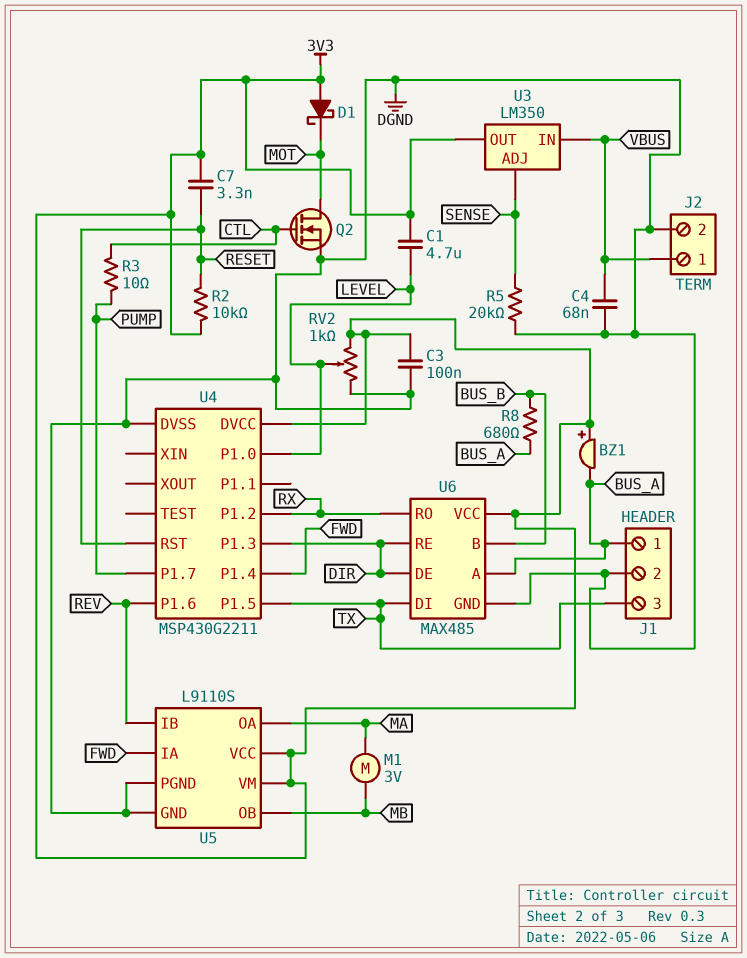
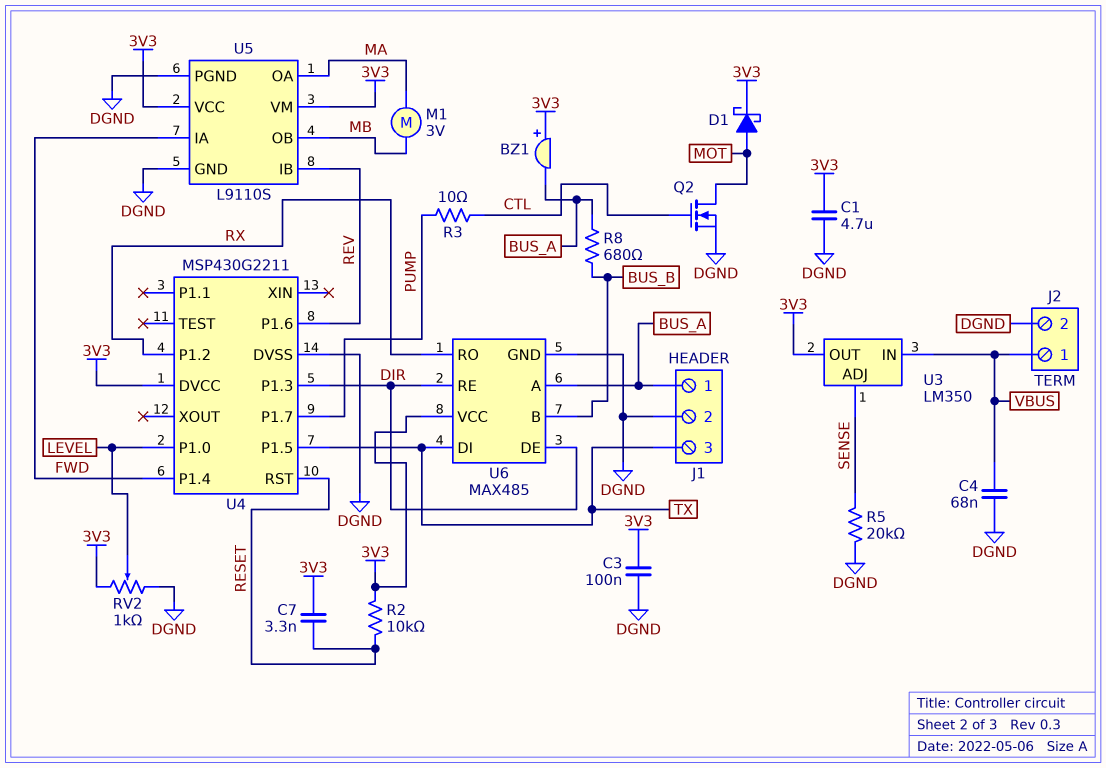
C1: 4.7uF (3V3, LEVEL) -> 4.7uF (3V3, DGND)
D1: schottky (A 3V3, K MOT) -> schottky (A MOT, K 3V3)

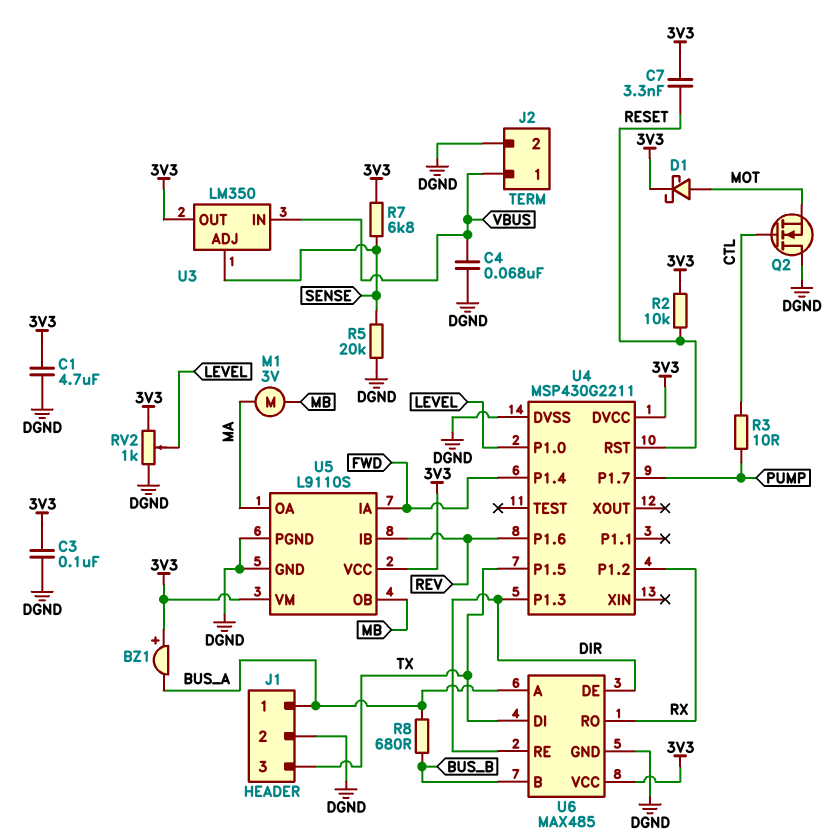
Q2: NMOS (G CTL, D MOT, S DGND) -> NMOS (G CTL, D DGND, S MOT)
R7: none -> 6.8k (3V3, SENSE)

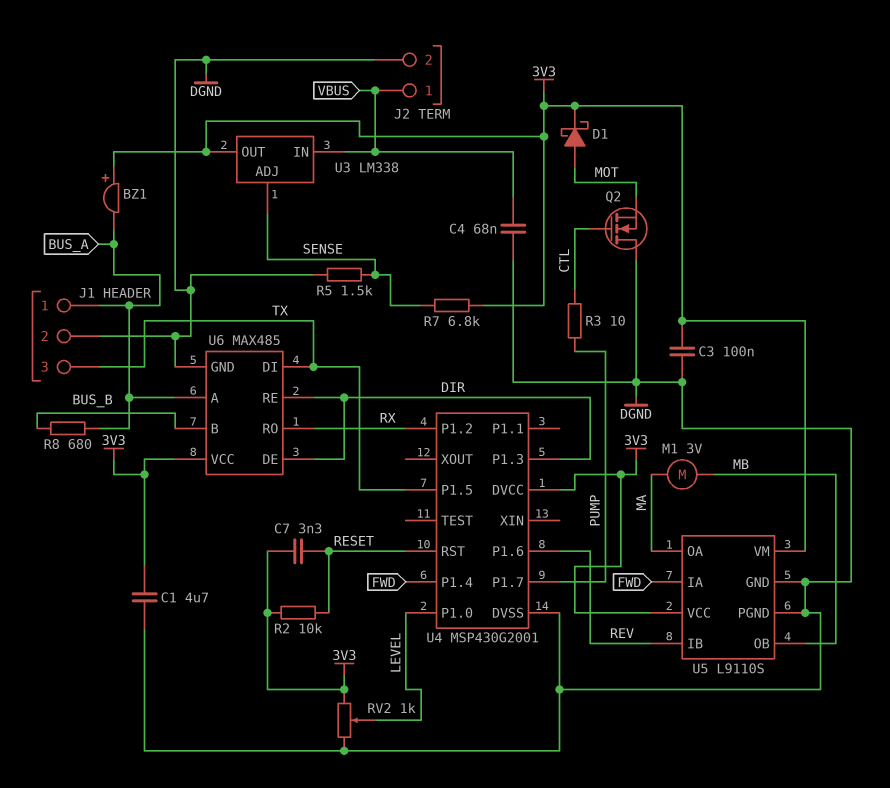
R5: 20k (DGND, SENSE) -> 1.5k (DGND, SENSE)
U3: LM350 -> LM338
U4: MSP430G2211 -> MSP430G2001

